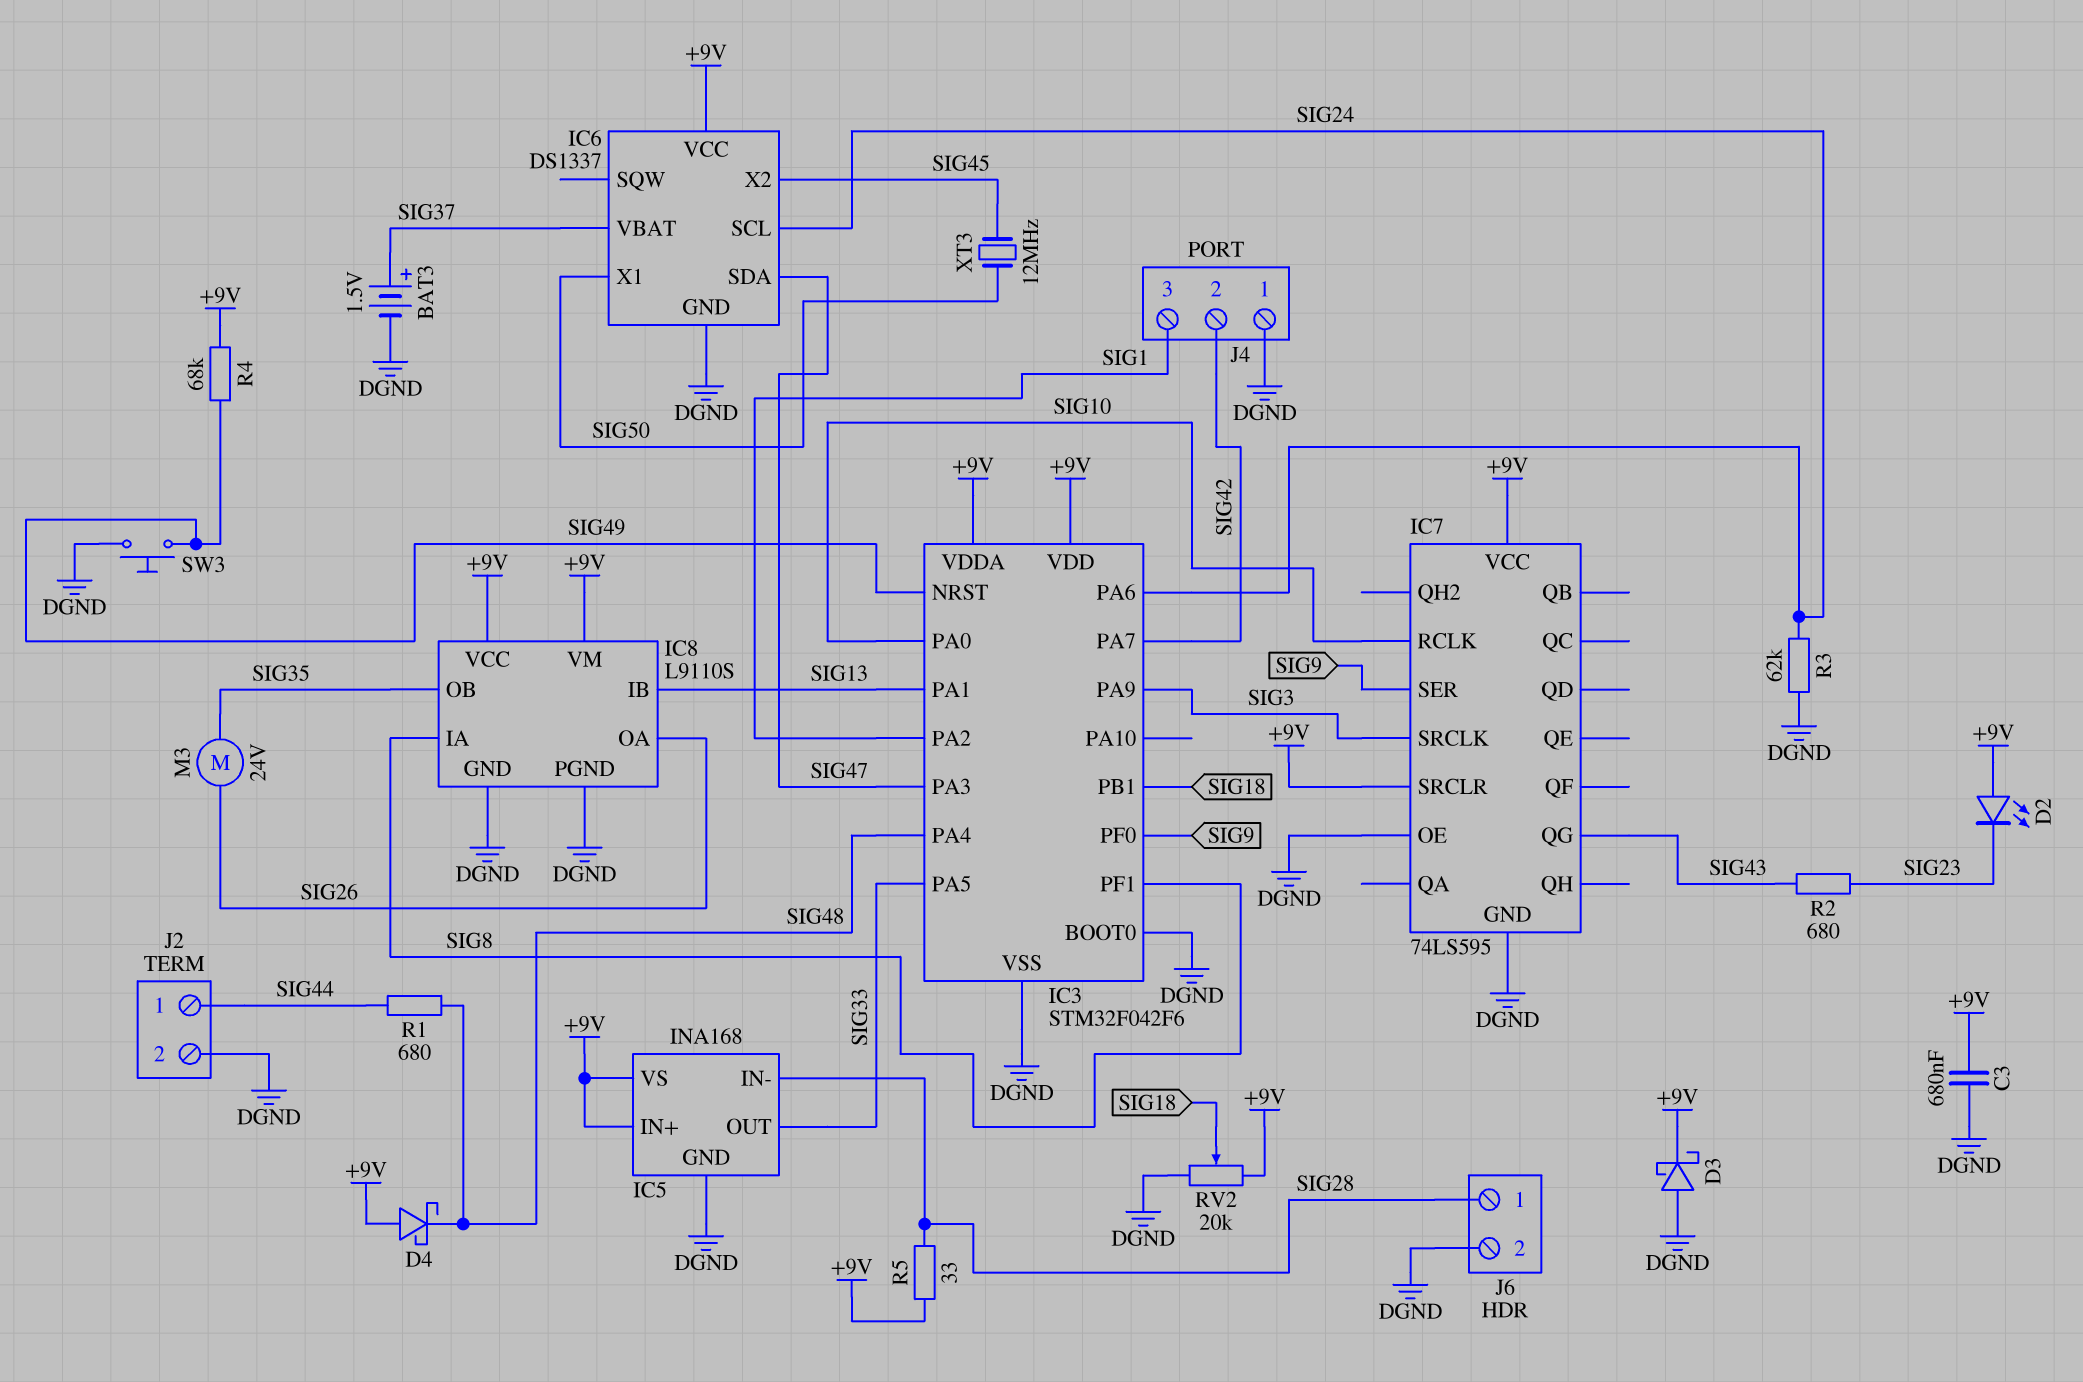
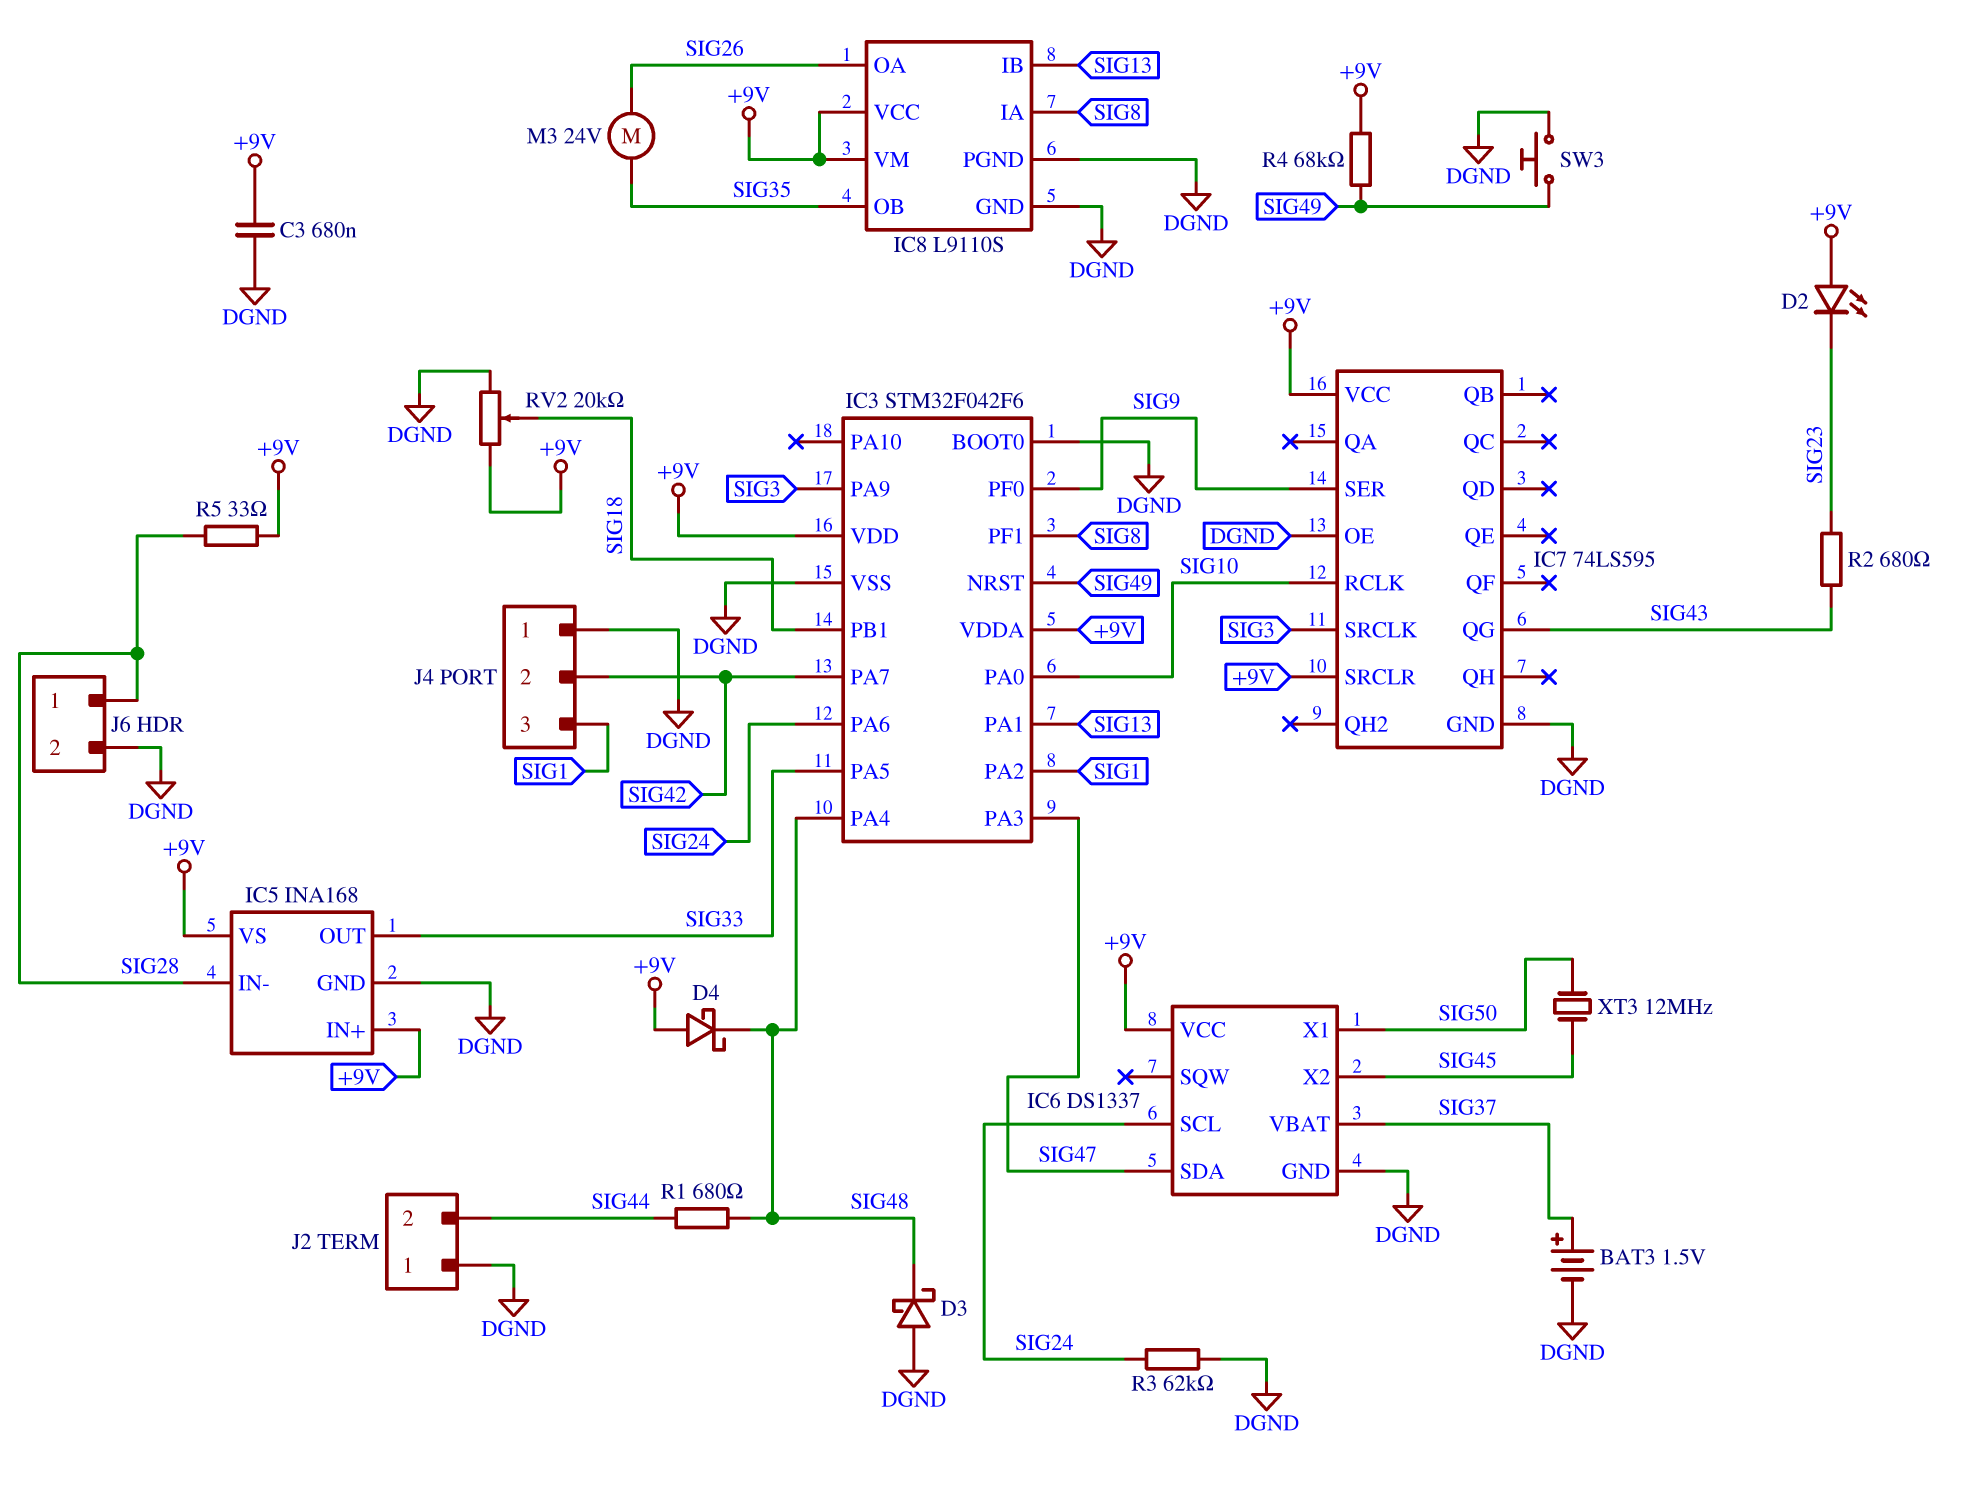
D3: schottky (A DGND, K +9V) -> schottky (A DGND, K SIG48)
J2 pin 1: SIG44 -> DGND
J2 pin 2: DGND -> SIG44

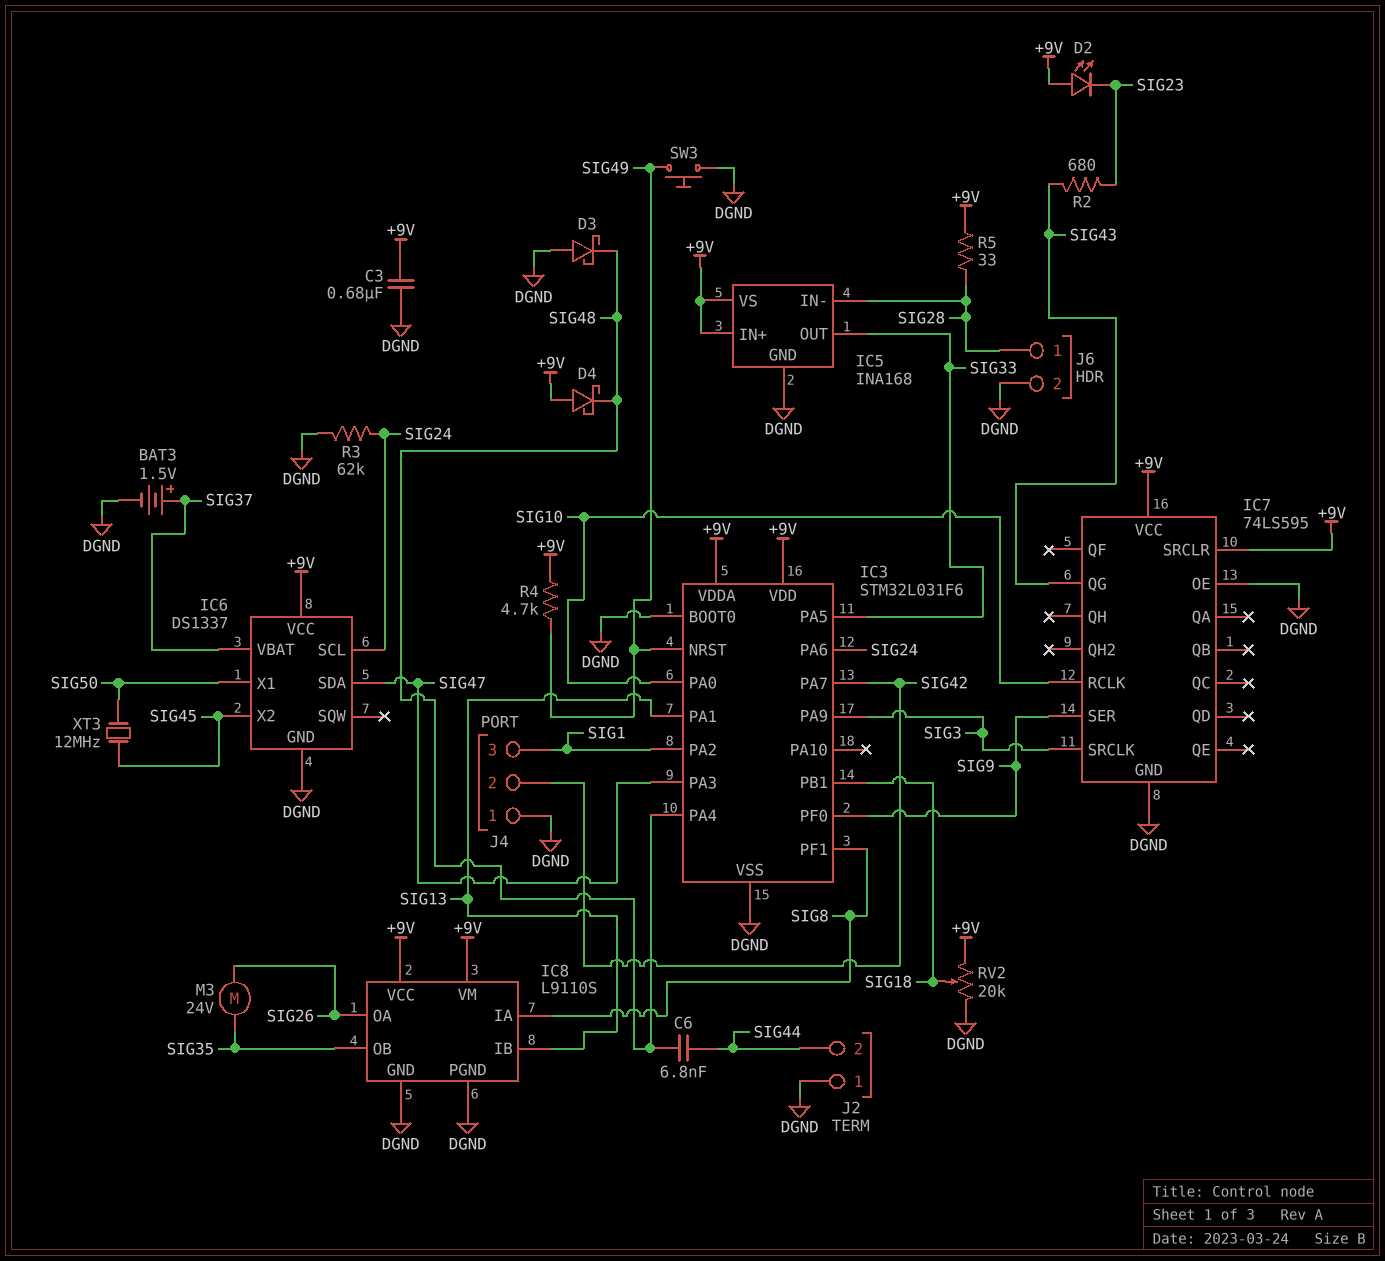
C6: none -> 6.8nF (SIG44, SIG48)
IC3: STM32F042F6 -> STM32L031F6
R1: 680 (SIG44, SIG48) -> none
R4: 68k (+9V, SIG49) -> 4.7k (+9V, SIG49)

